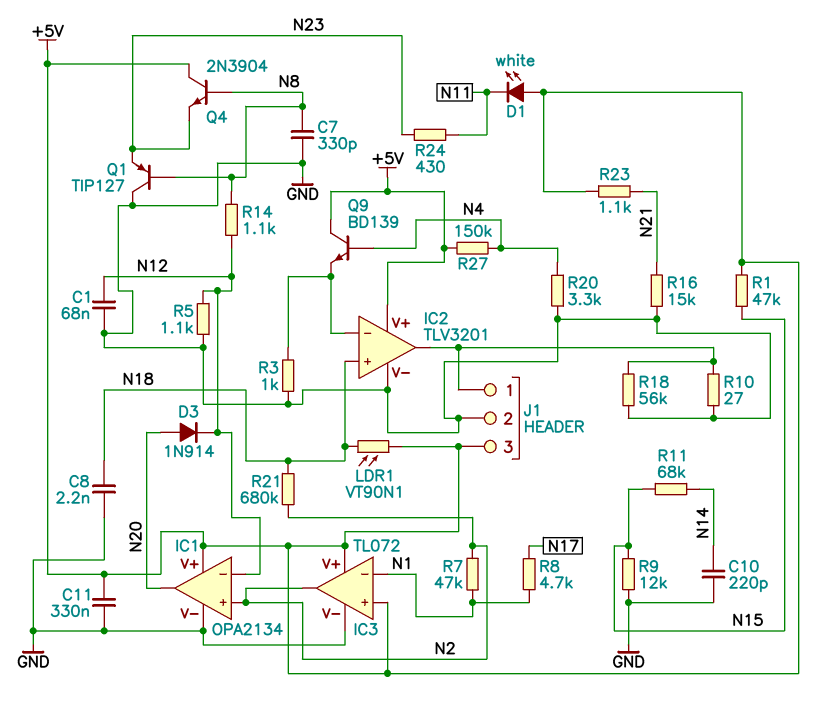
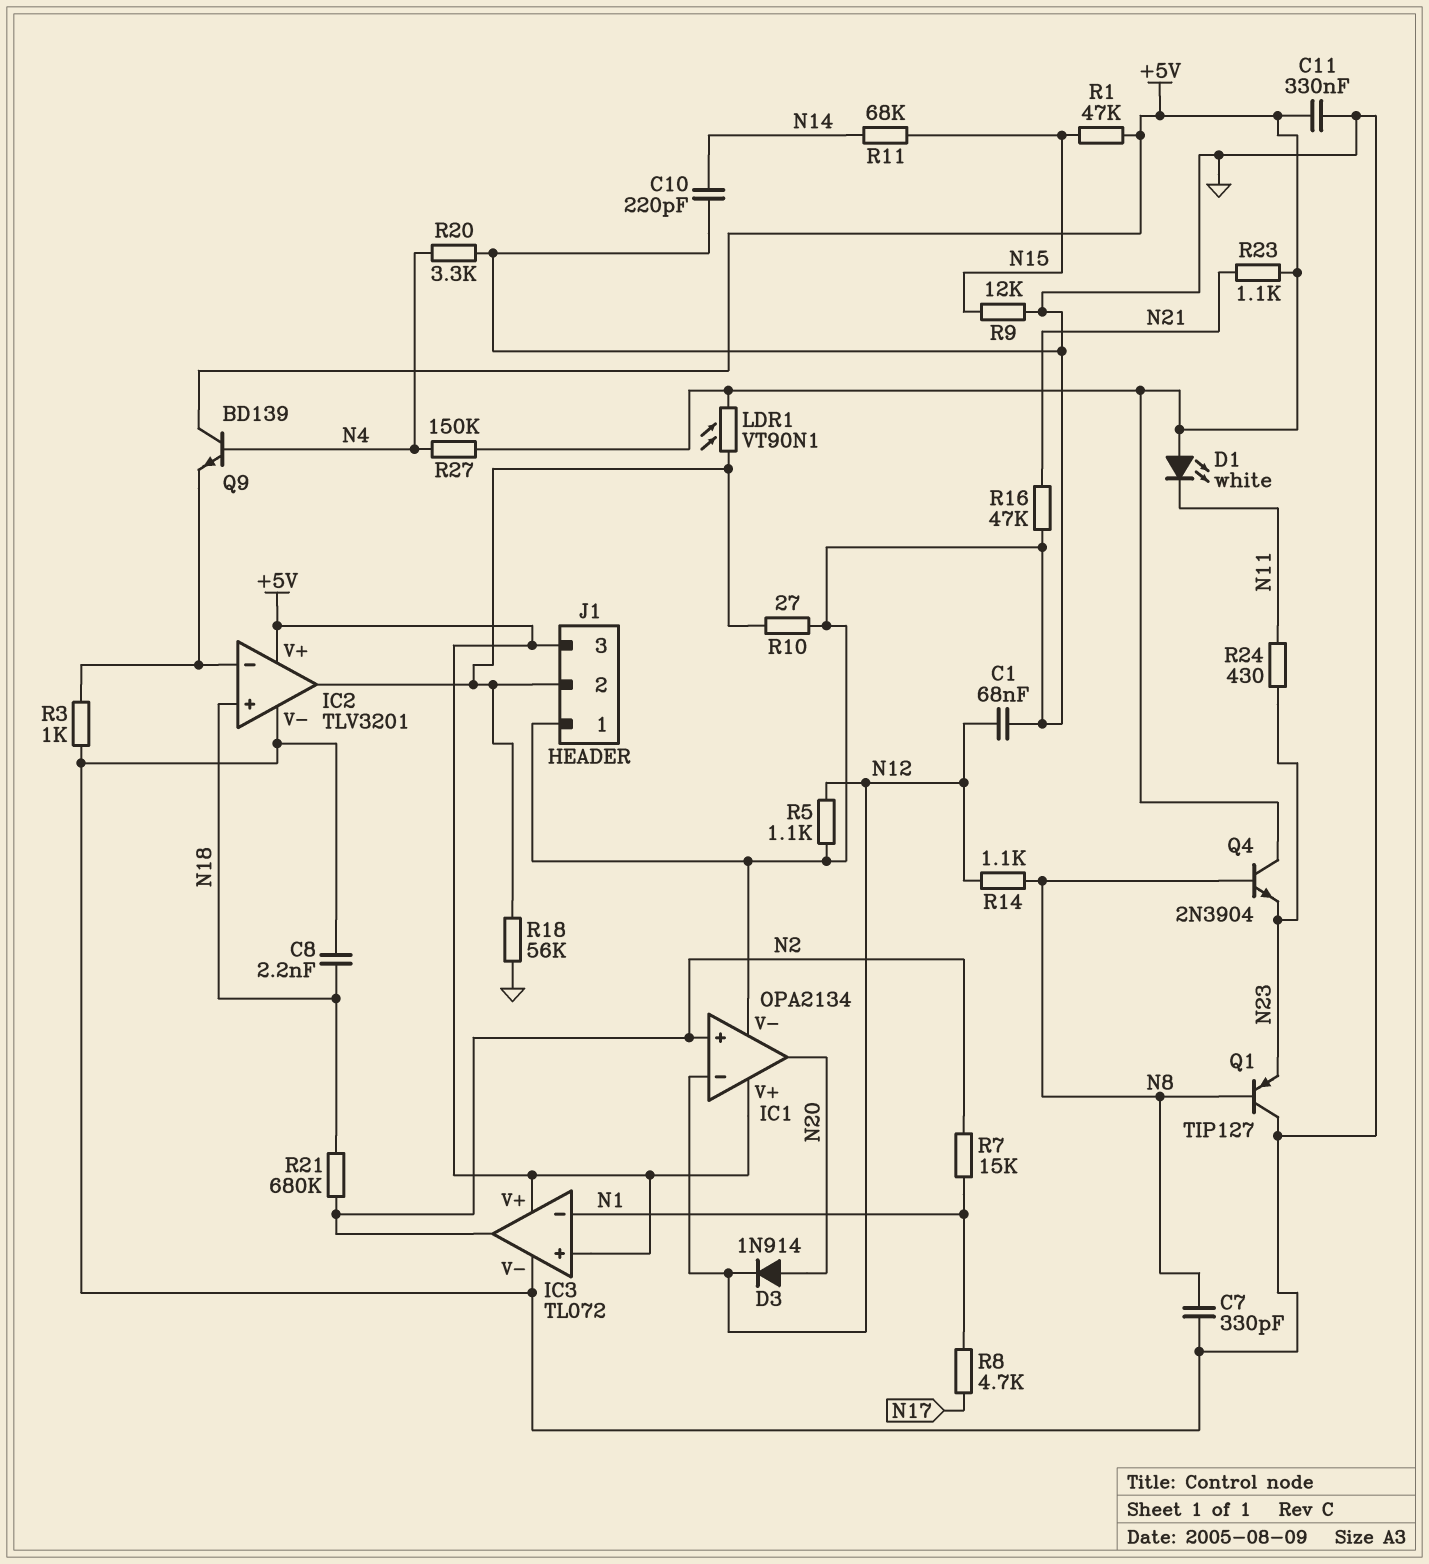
J1 pin 1: IC2/out -> GND
J1 pin 2: GND -> IC2/out
LDR1: VT90N1 (+5V, N18) -> VT90N1 (+5V, IC2/out)
R7: 47k (N1, N2) -> 15k (N1, N2)
R16: 15k (GND, N21) -> 47k (GND, N21)

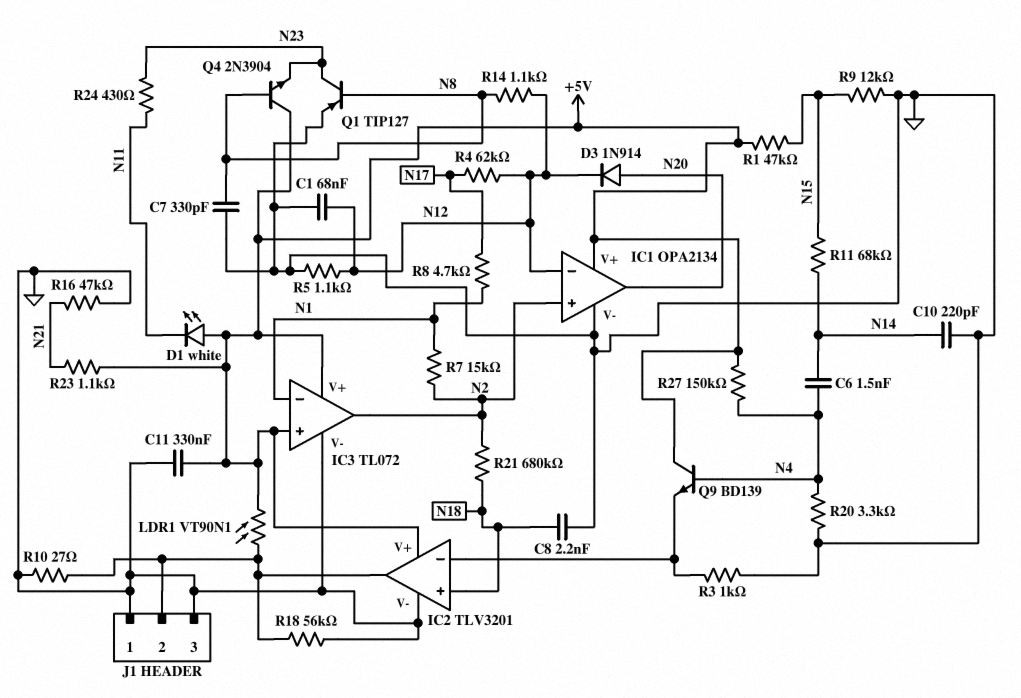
C6: none -> 1.5nF (N4, N14)
J1 pin 3: +5V -> GND
Q1: PNP TIP127 (B N8, C GND, E N23) -> PNP TIP127 (B N8, C N23, E GND)
R4: none -> 62k (N12, N17)

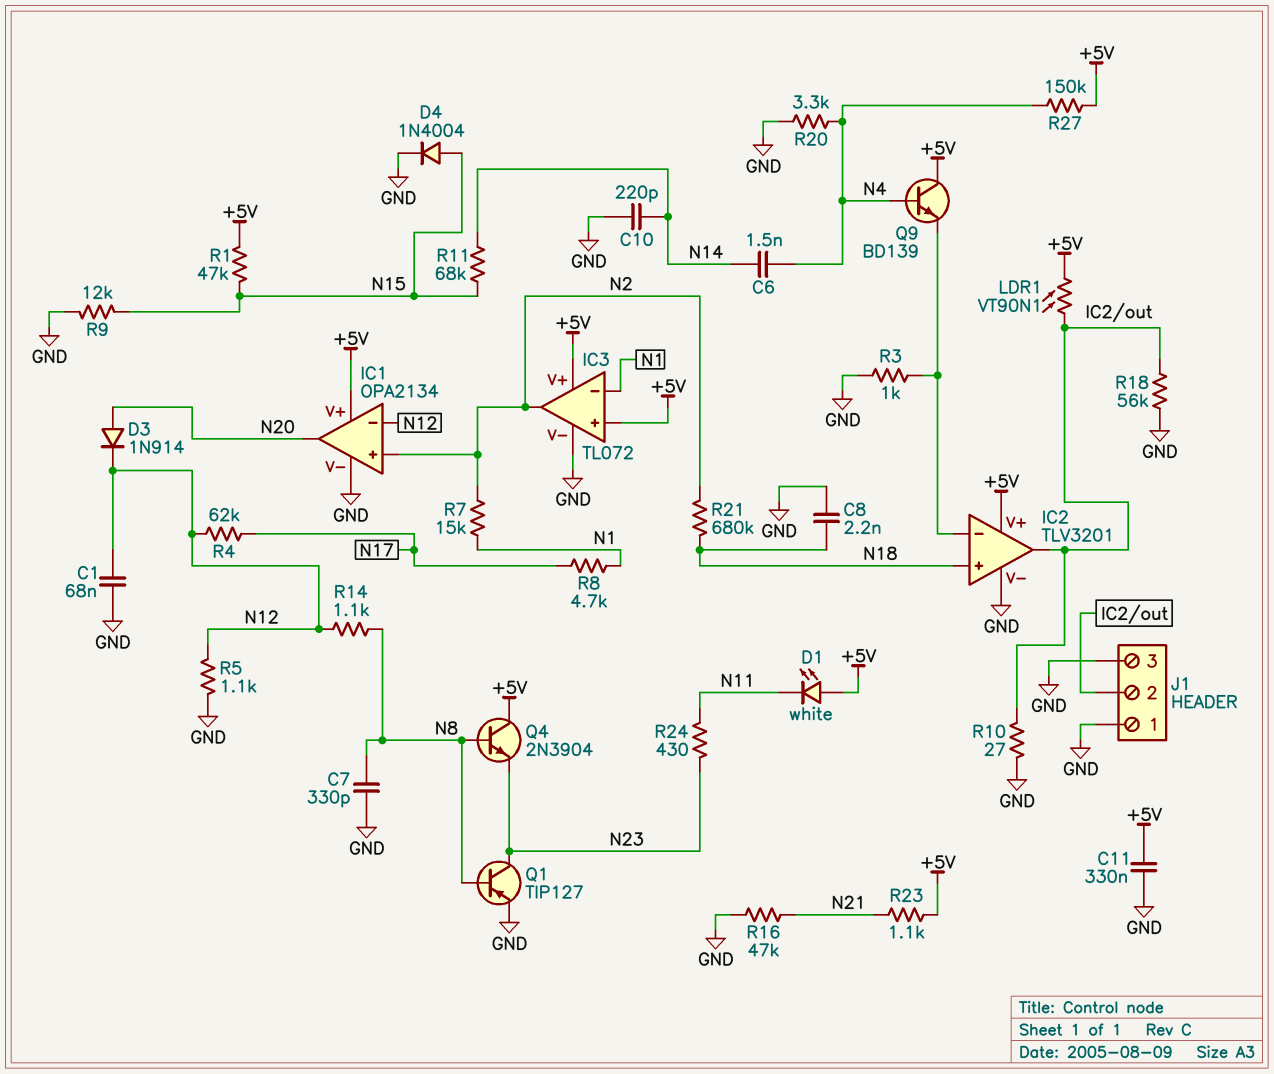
D4: none -> diode 1N4004 (A N15, K GND)

